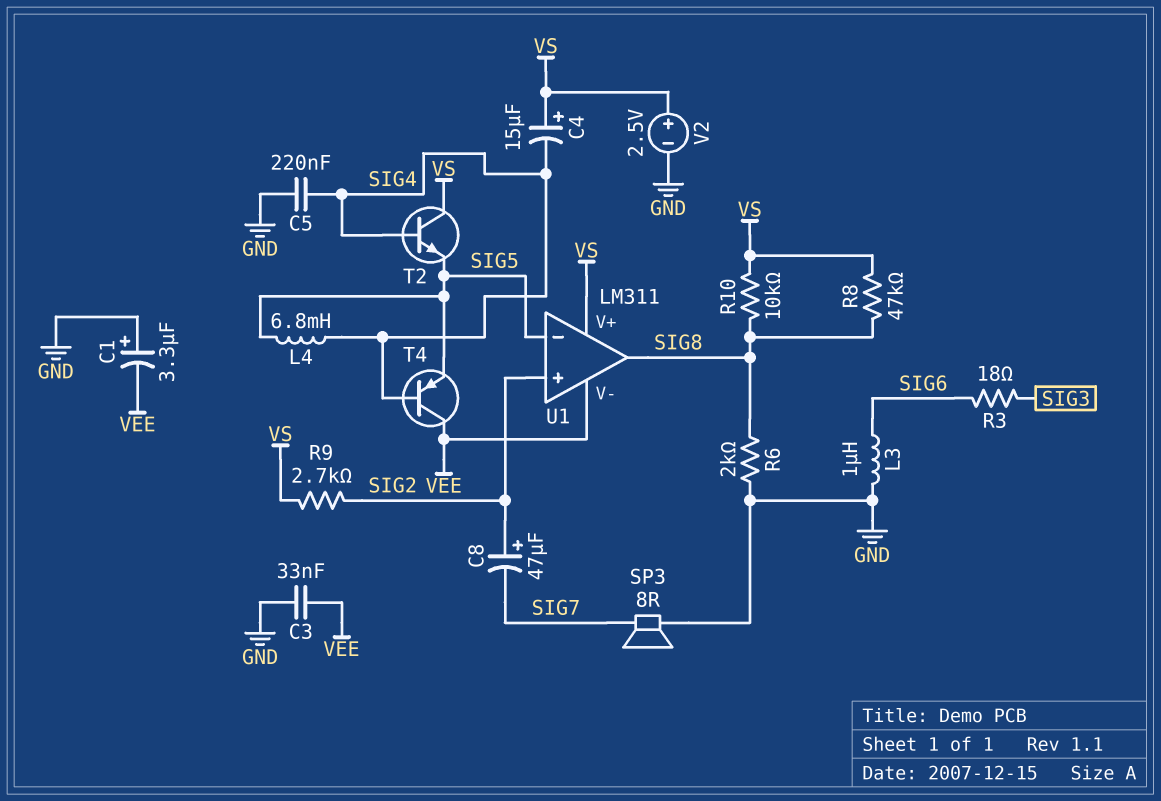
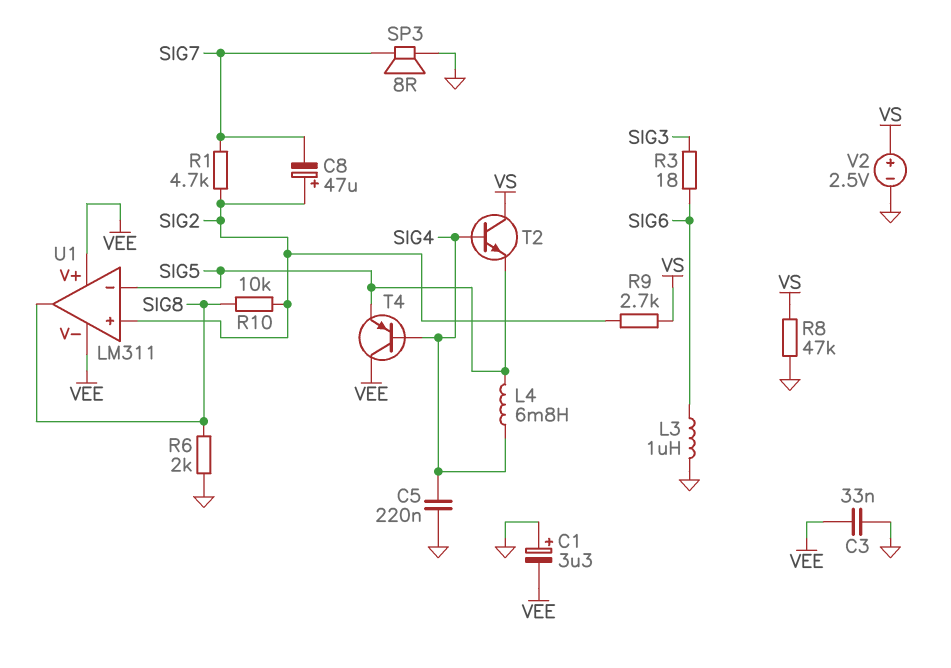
C4: 15uF (plus VS, minus SIG4) -> none
R1: none -> 4.7k (SIG2, SIG7)
R8: 47k (SIG8, VS) -> 47k (GND, VS)
R10: 10k (SIG8, VS) -> 10k (SIG2, SIG8)
U1 pin V+: VS -> VEE

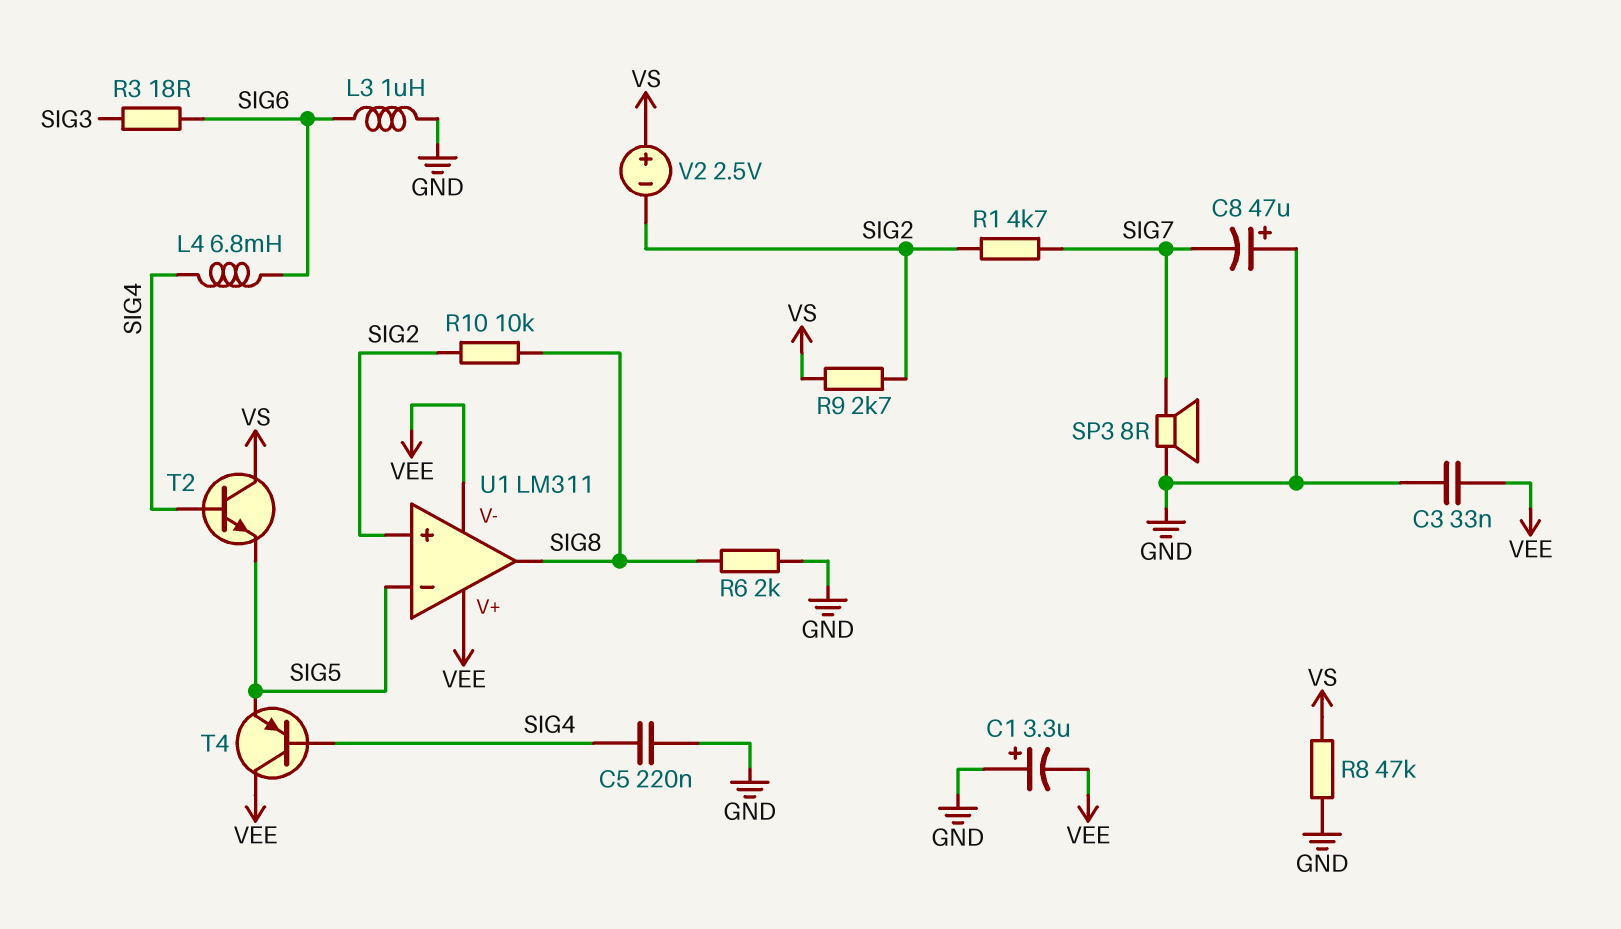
C8: 47uF (plus SIG2, minus SIG7) -> 47uF (plus GND, minus SIG7)
L4: 6.8mH (SIG4, SIG5) -> 6.8mH (SIG4, SIG6)
V2: 2.5V (plus VS, minus GND) -> 2.5V (plus VS, minus SIG2)

